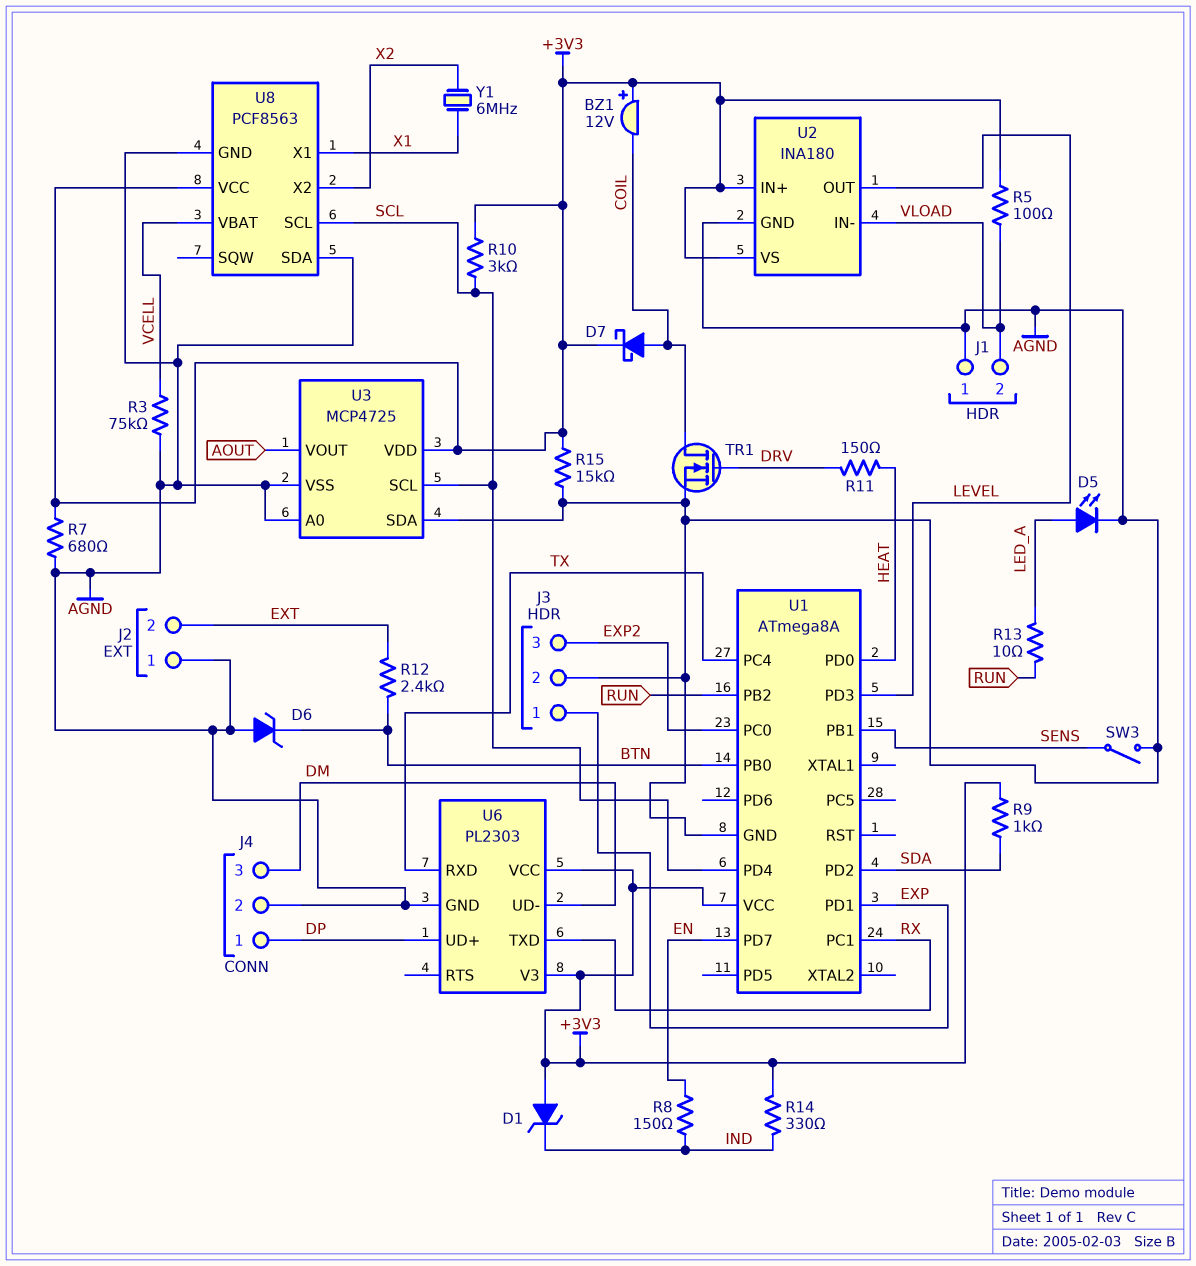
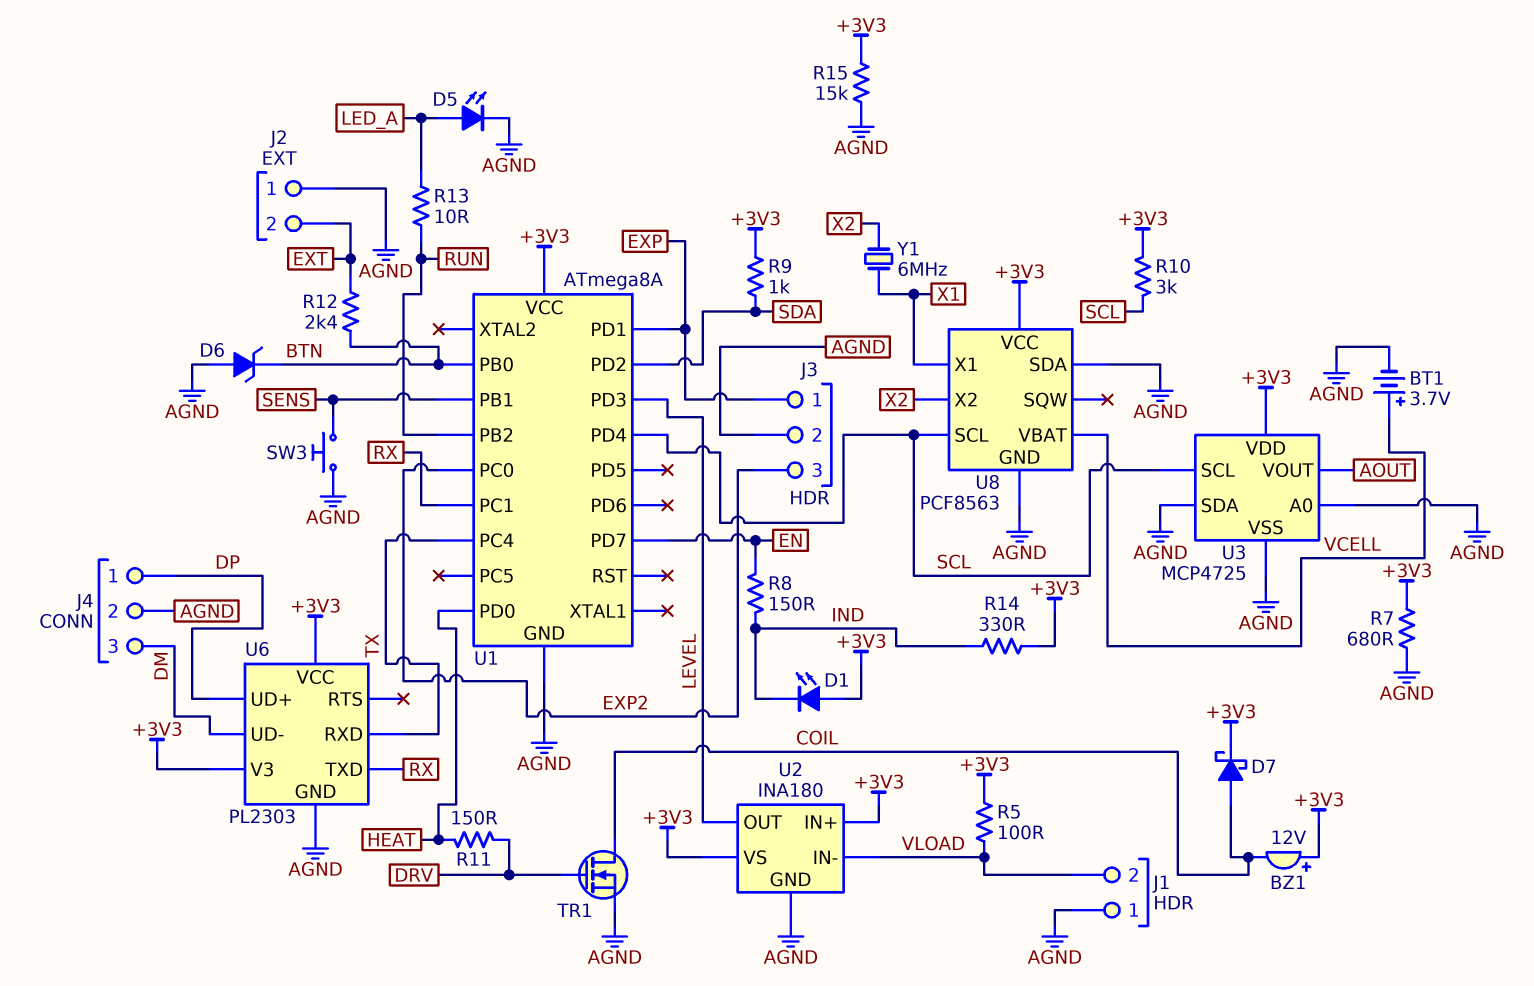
BT1: none -> 3.7V (plus VCELL, minus AGND)
D1: zener (A +3V3, K IND) -> LED (A +3V3, K IND)
R3: 75k (AGND, VCELL) -> none
SW3: switch (AGND, SENS) -> button (AGND, SENS)

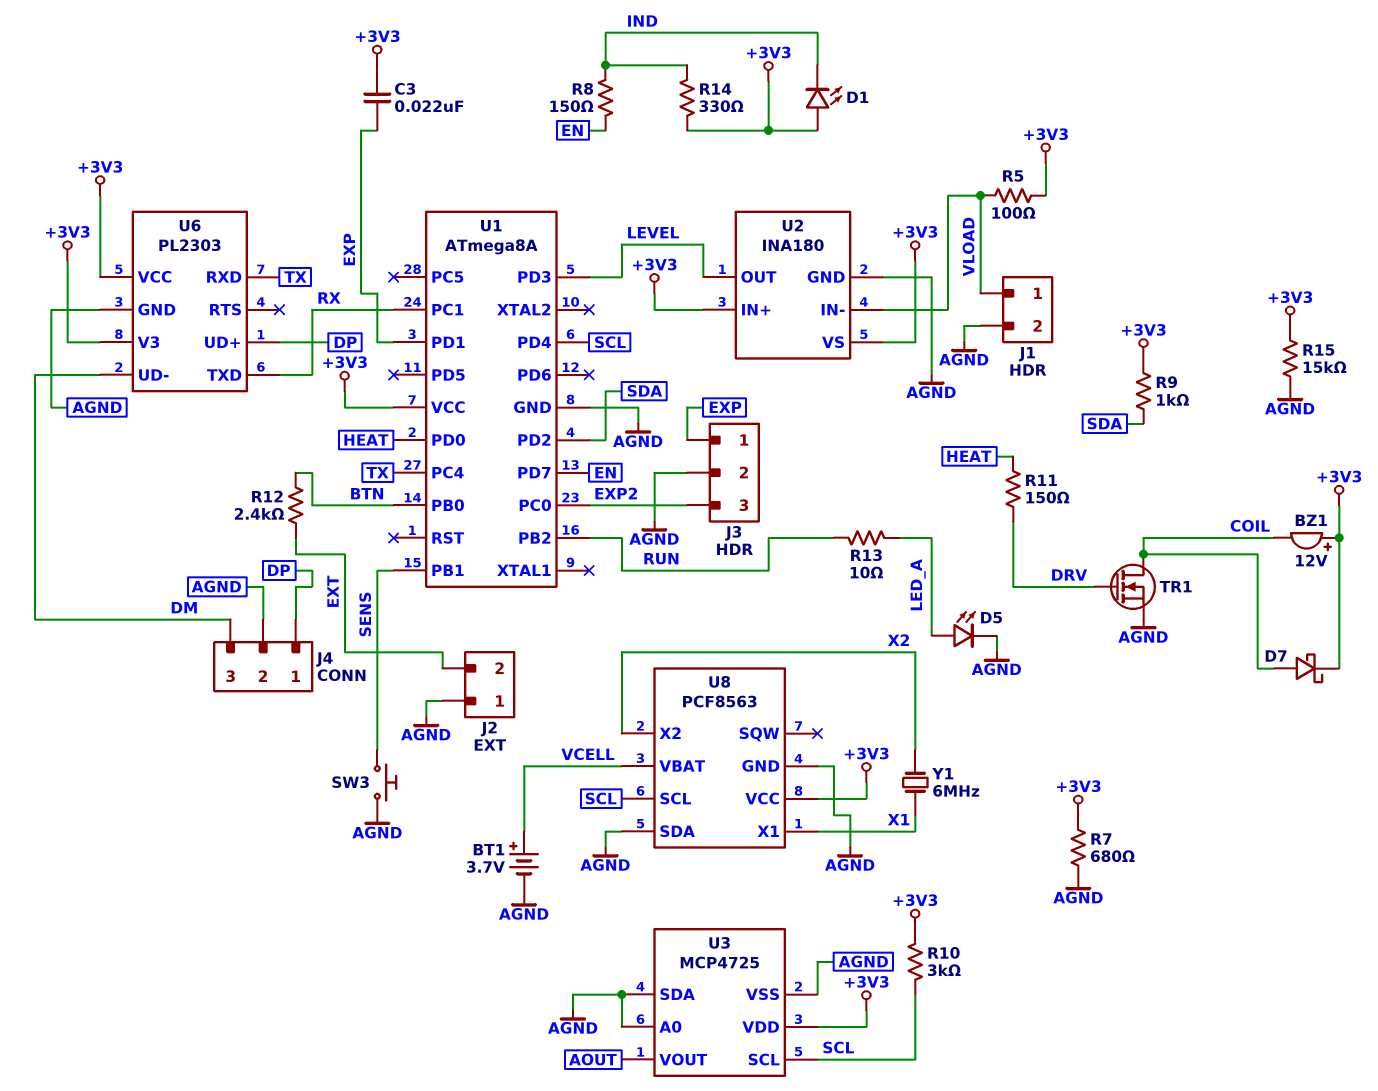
C3: none -> 22nF (+3V3, EXP)
D6: zener (A AGND, K BTN) -> none
J1 pin 1: AGND -> VLOAD
J1 pin 2: VLOAD -> AGND

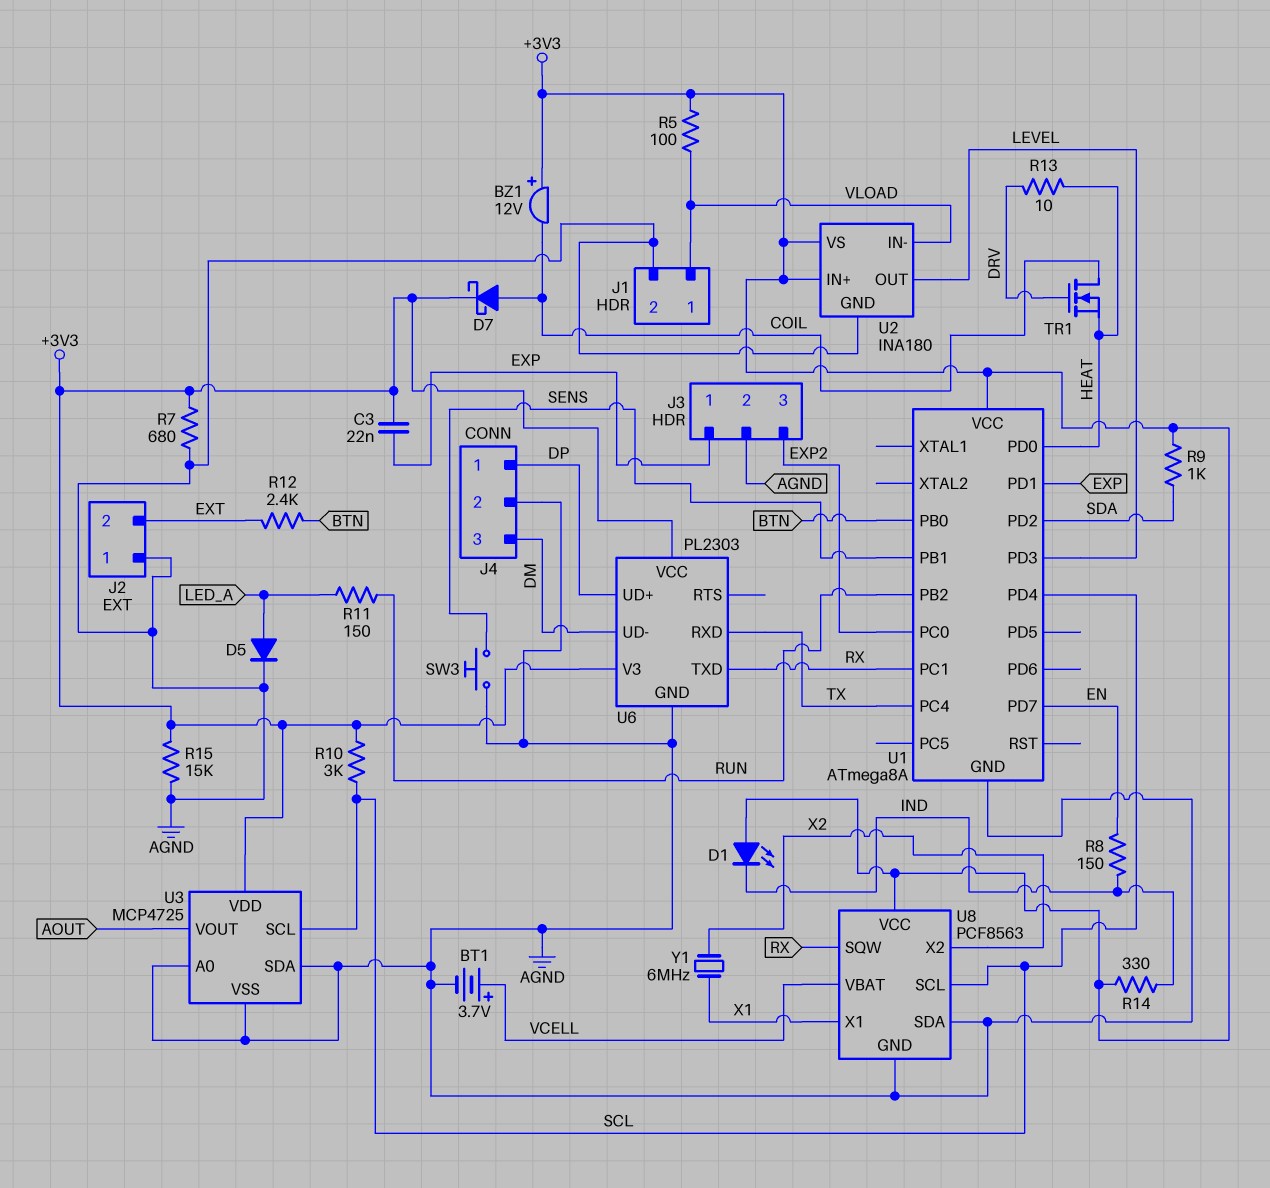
D5: LED (A LED_A, K AGND) -> diode (A LED_A, K AGND)
R11: 150 (DRV, HEAT) -> 150 (LED_A, RUN)
R13: 10 (LED_A, RUN) -> 10 (DRV, HEAT)
TR1: NMOS (G DRV, D COIL, S AGND) -> NMOS (G DRV, D COIL, S HEAT)
U8 pin SQW: none -> RX

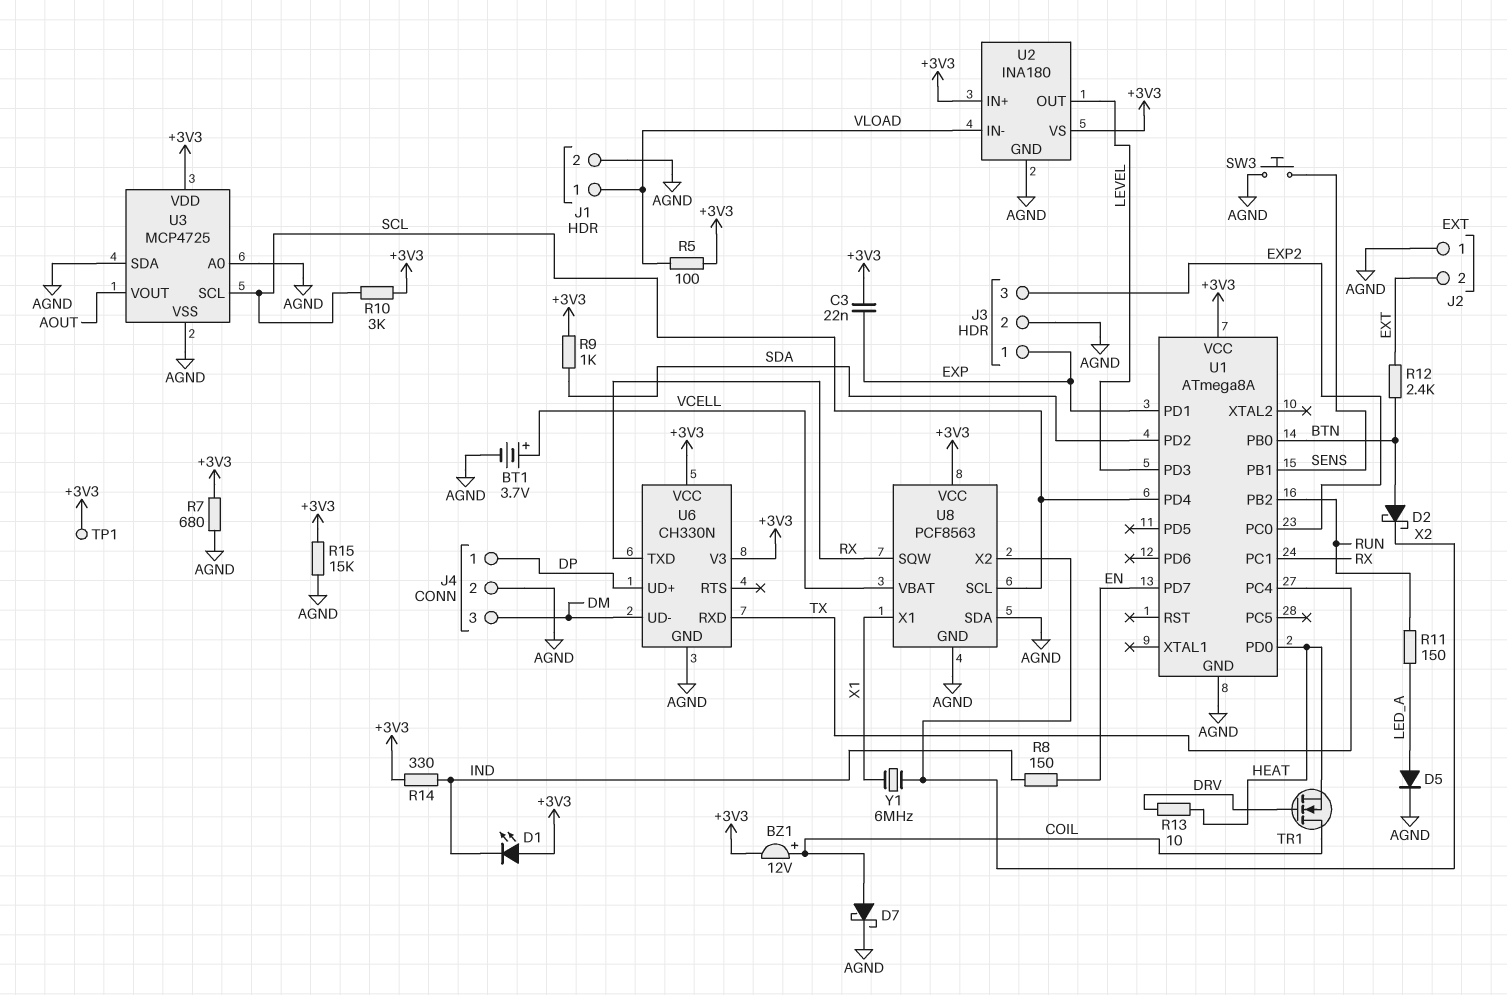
BZ1: buzzer 12V (plus +3V3, minus COIL) -> buzzer 12V (plus COIL, minus +3V3)
D2: none -> schottky (A BTN, K X2)
D7: schottky (A COIL, K +3V3) -> schottky (A COIL, K AGND)
TP1: none -> test point (+3V3)
U6: PL2303 -> CH330N

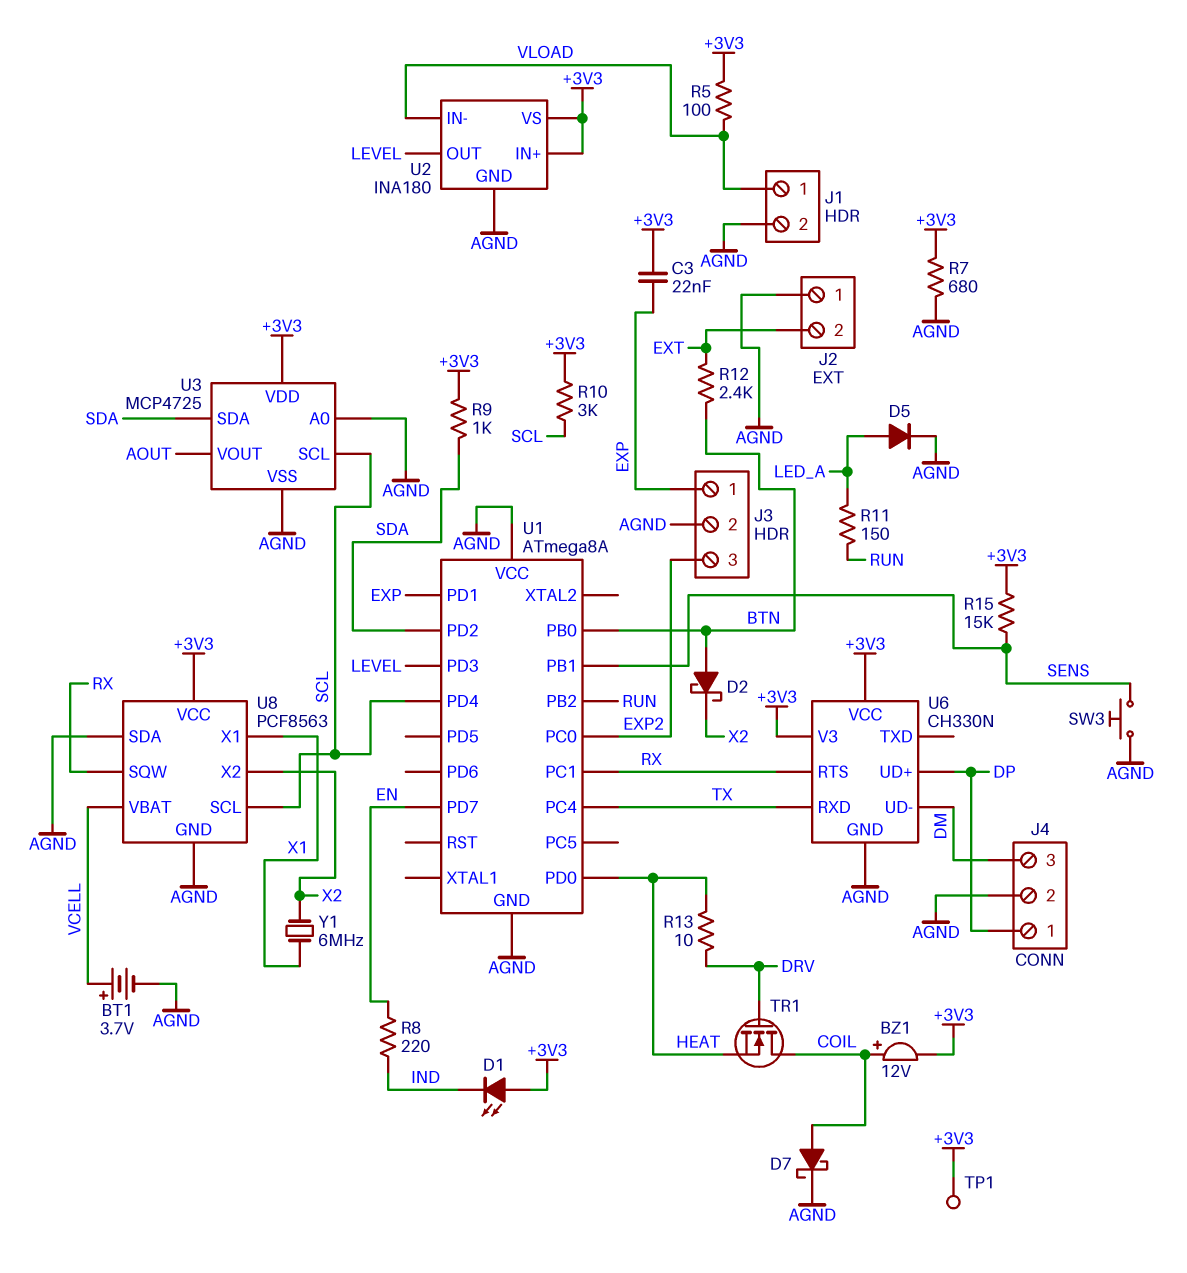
R8: 150 (EN, IND) -> 220 (EN, IND)
R14: 330 (+3V3, IND) -> none
R15: 15k (+3V3, AGND) -> 15k (+3V3, SENS)
U1 pin VCC: +3V3 -> AGND
U3 pin SDA: AGND -> SDA
U6 pin RTS: none -> RX
U6 pin TXD: RX -> none

